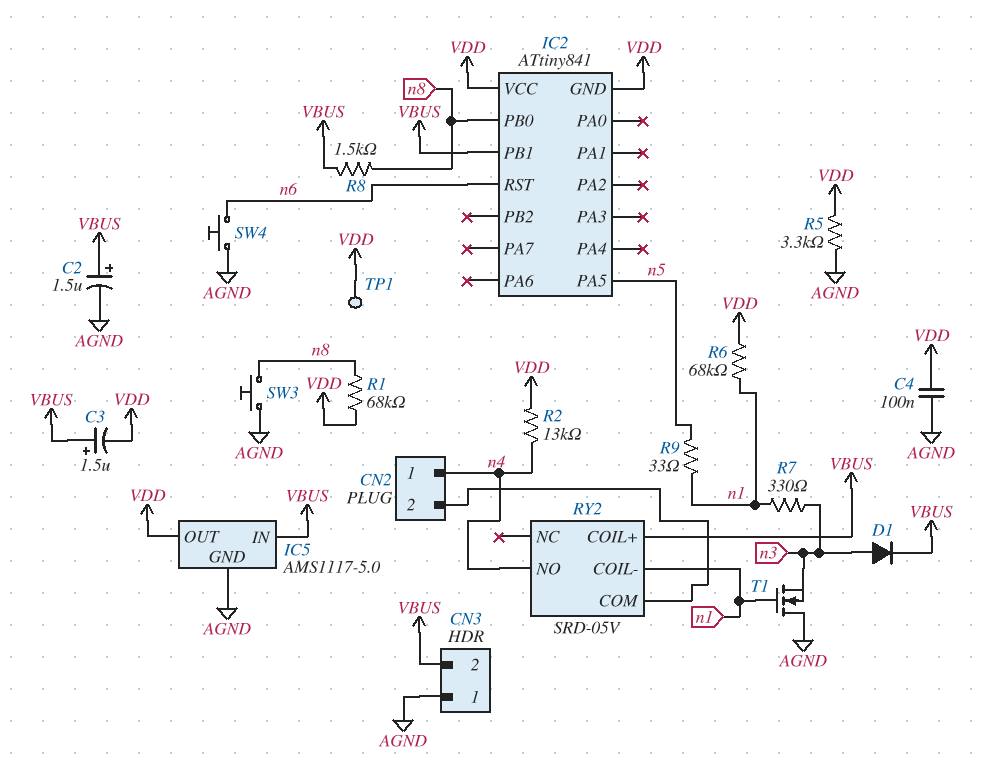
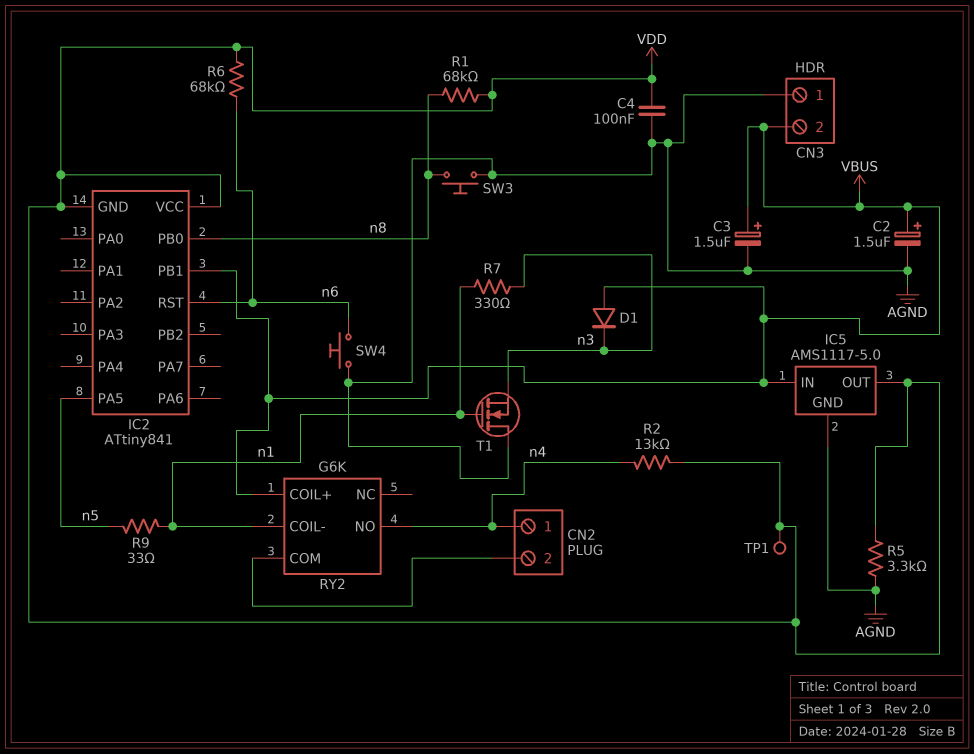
C3: 1.5uF (plus VBUS, minus VDD) -> 1.5uF (plus VBUS, minus AGND)
D1: diode (A n3, K VBUS) -> diode (A VBUS, K n3)
R6: 68k (VDD, n1) -> 68k (VDD, n6)
R8: 1.5k (VBUS, n8) -> none
RY2: SRD-05V -> G6K

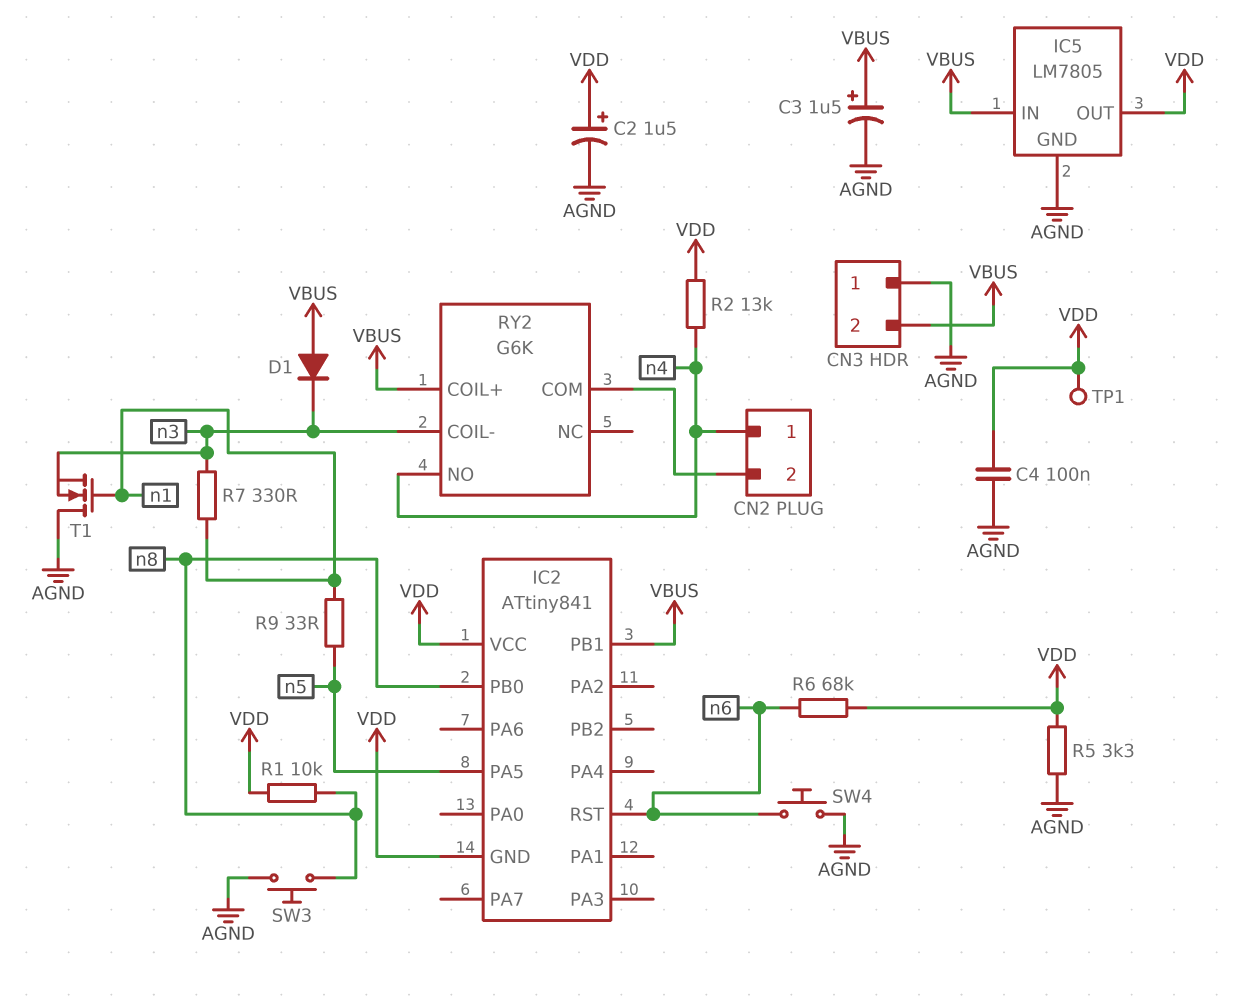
C2: 1.5uF (plus VBUS, minus AGND) -> 1.5uF (plus VDD, minus AGND)
IC5: AMS1117-5.0 -> LM7805
R1: 68k (VDD, n8) -> 10k (VDD, n8)
RY2 pin COIL-: n1 -> n3

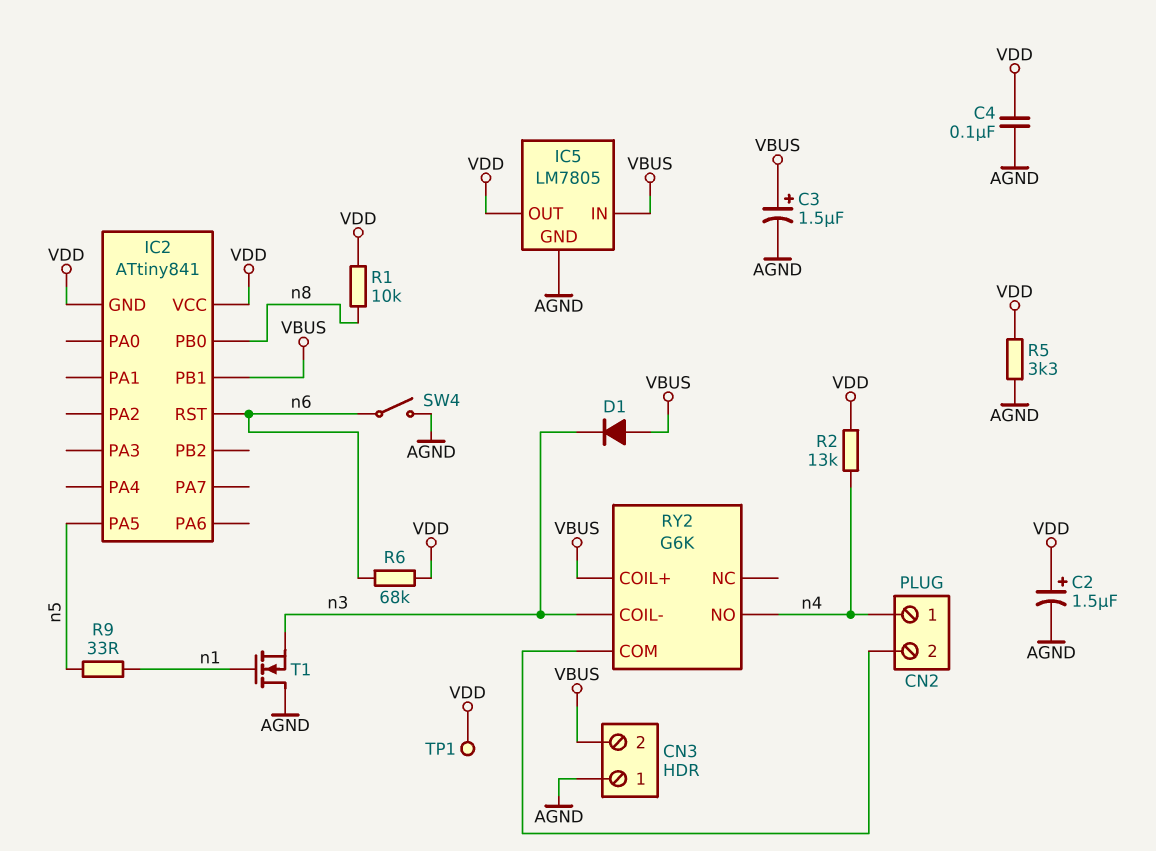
R7: 330 (n1, n3) -> none
SW3: button (AGND, n8) -> none
SW4: button (AGND, n6) -> switch (AGND, n6)

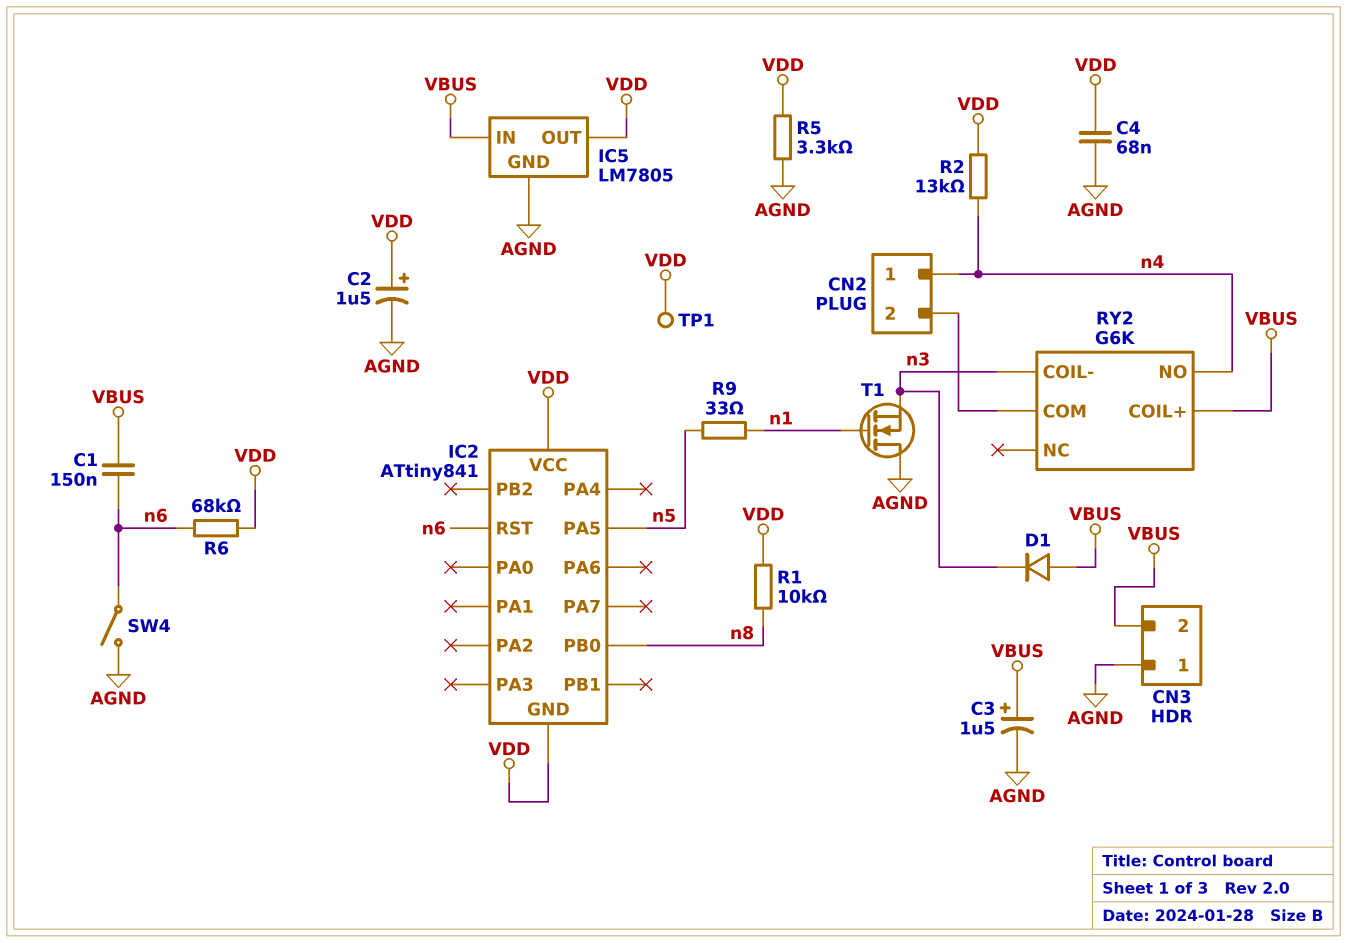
C1: none -> 150nF (VBUS, n6)
C4: 100nF (AGND, VDD) -> 68nF (AGND, VDD)
IC2 pin PB1: VBUS -> none

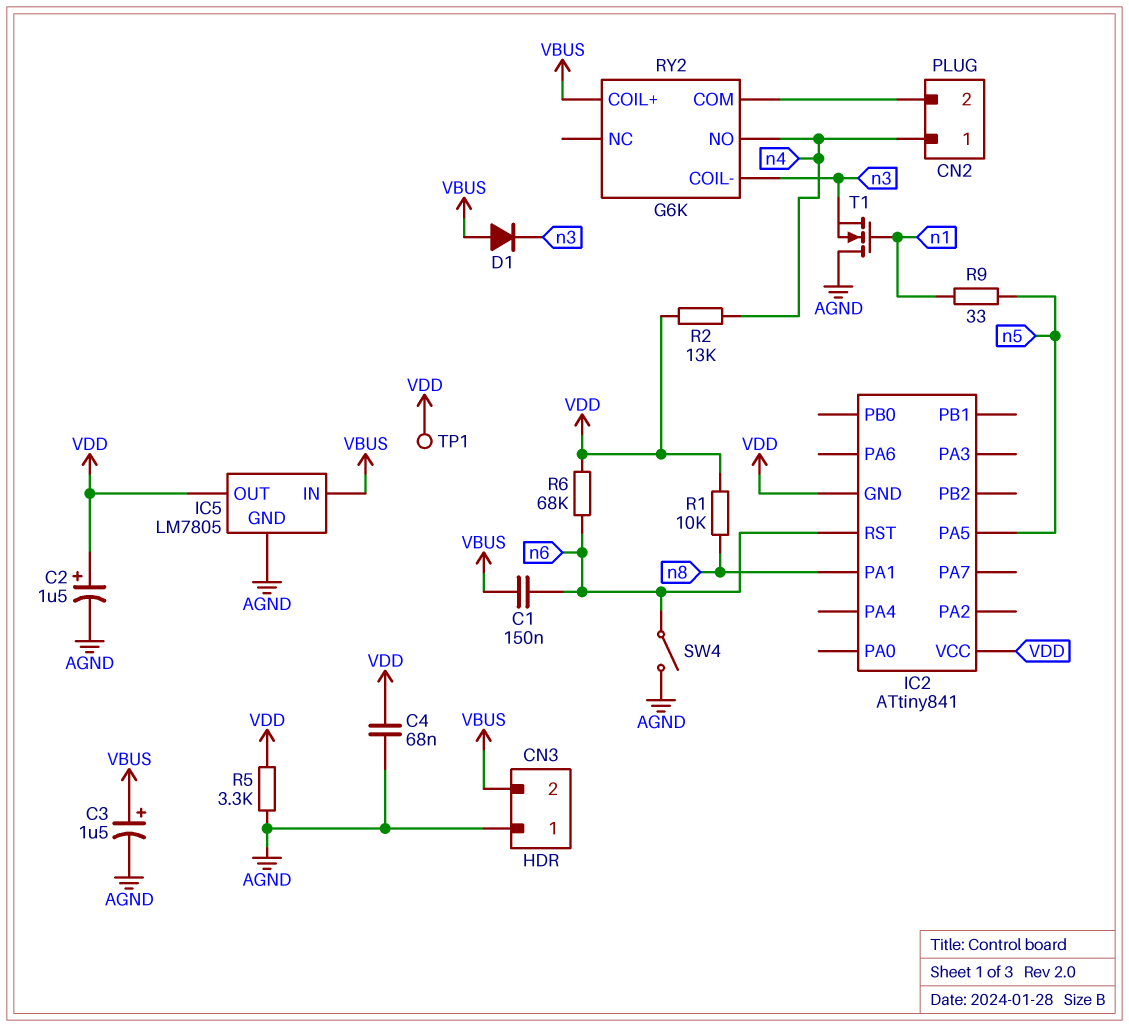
IC2 pin PA1: none -> n8
IC2 pin PB0: n8 -> none

